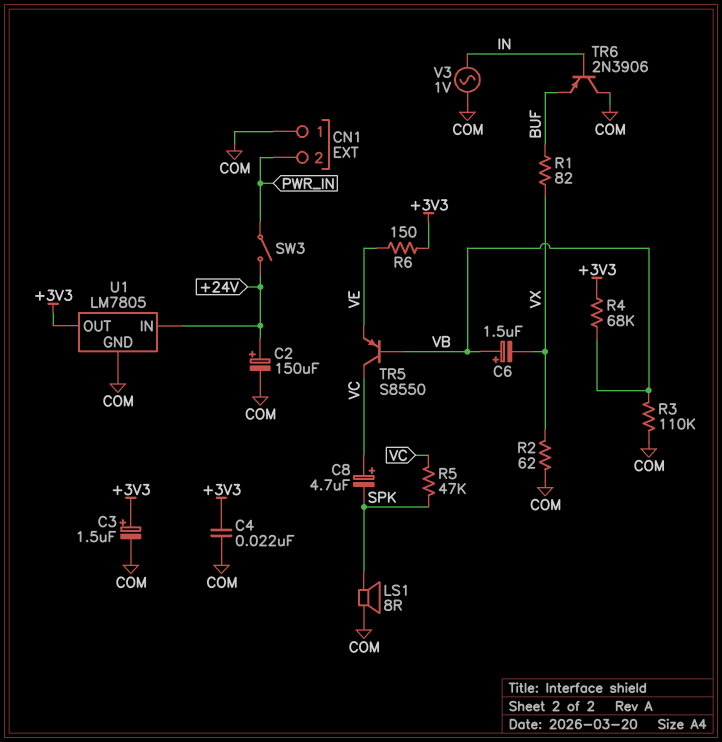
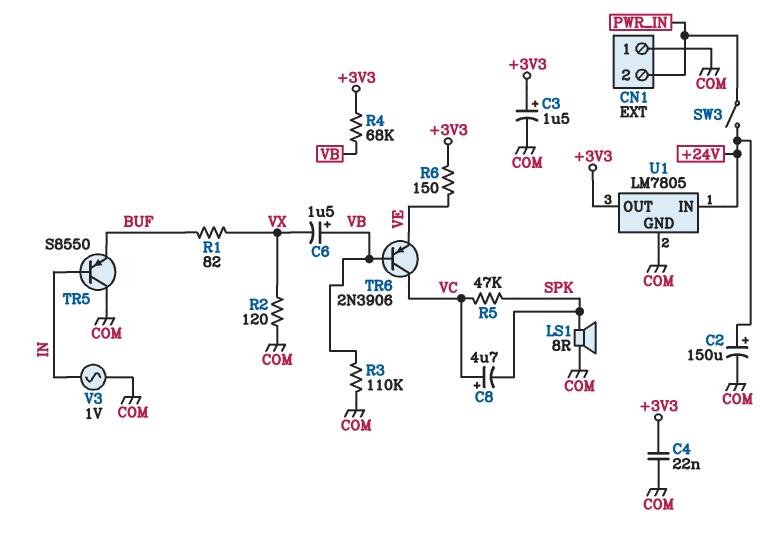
R2: 62 (COM, VX) -> 120 (COM, VX)
TR5: PNP S8550 (B VB, C VC, E VE) -> PNP S8550 (B IN, C COM, E BUF)
TR6: PNP 2N3906 (B IN, C COM, E BUF) -> PNP 2N3906 (B VB, C VC, E VE)

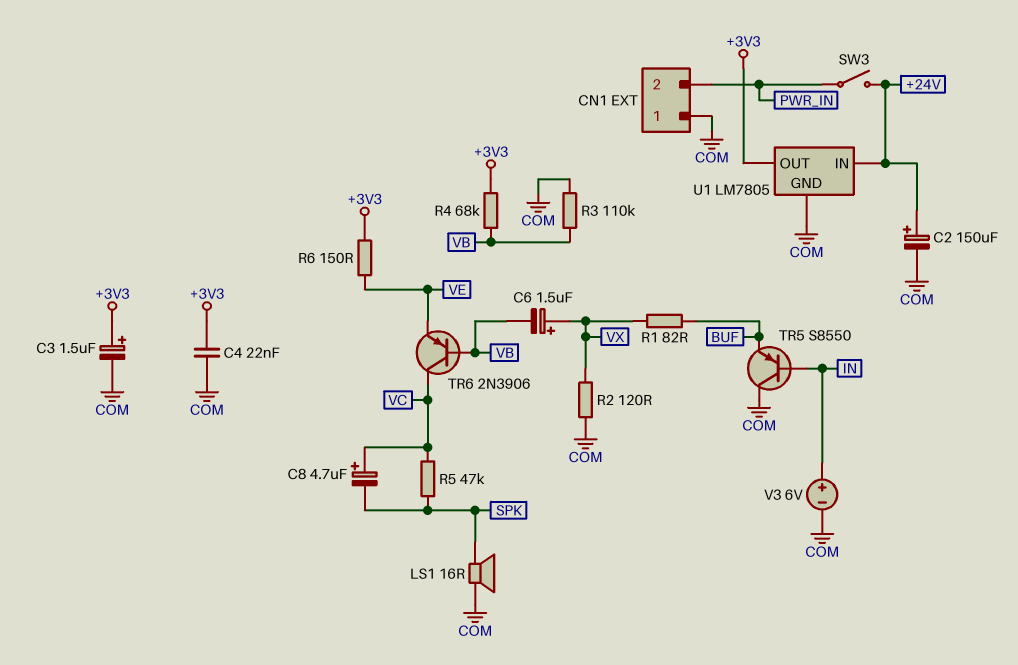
C6: 1.5uF (plus VB, minus VX) -> 1.5uF (plus VX, minus VB)
LS1: speaker 8R (COM, SPK) -> speaker 16R (COM, SPK)
V3: AC 1V (COM, IN) -> 6V (plus IN, minus COM)

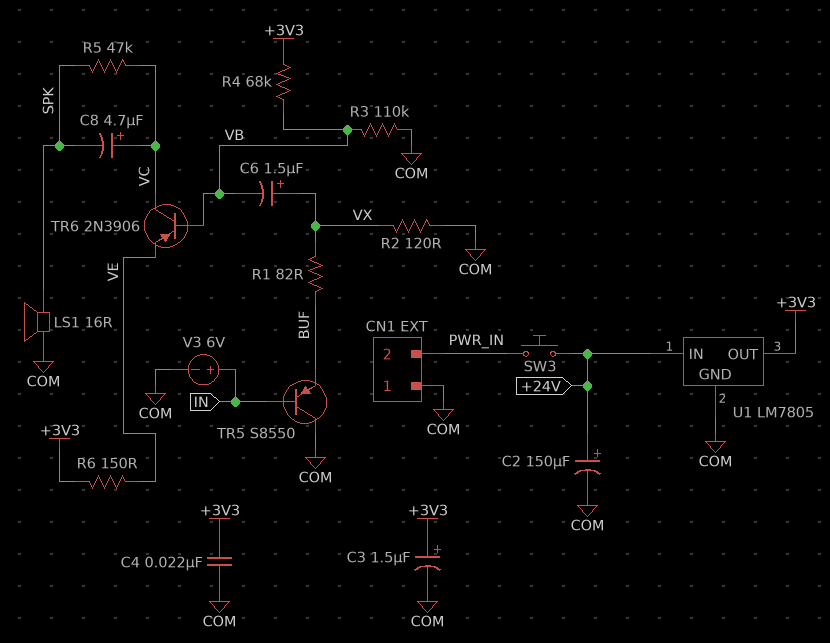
SW3: switch (+24V, PWR_IN) -> button (+24V, PWR_IN)

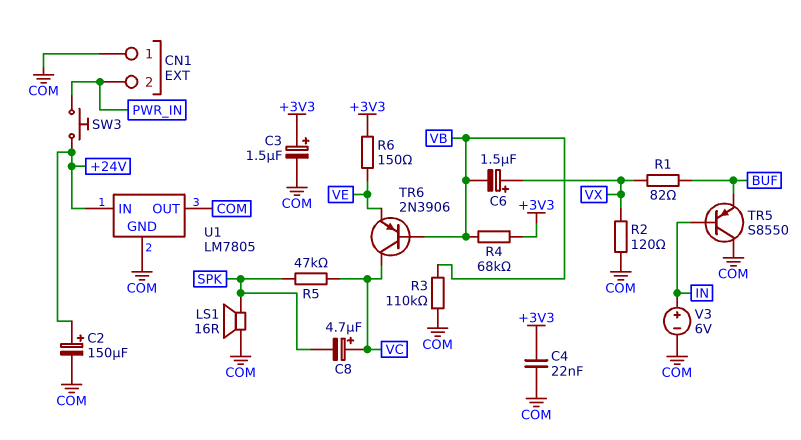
U1 pin OUT: +3V3 -> COM

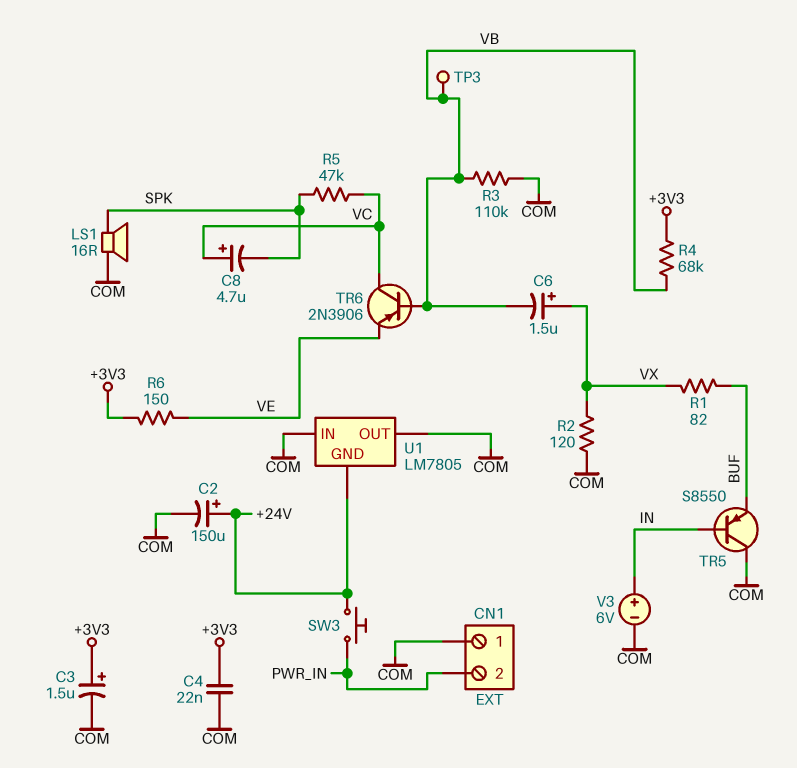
TP3: none -> test point (VB)
U1 pin GND: COM -> +24V
U1 pin IN: +24V -> COM

